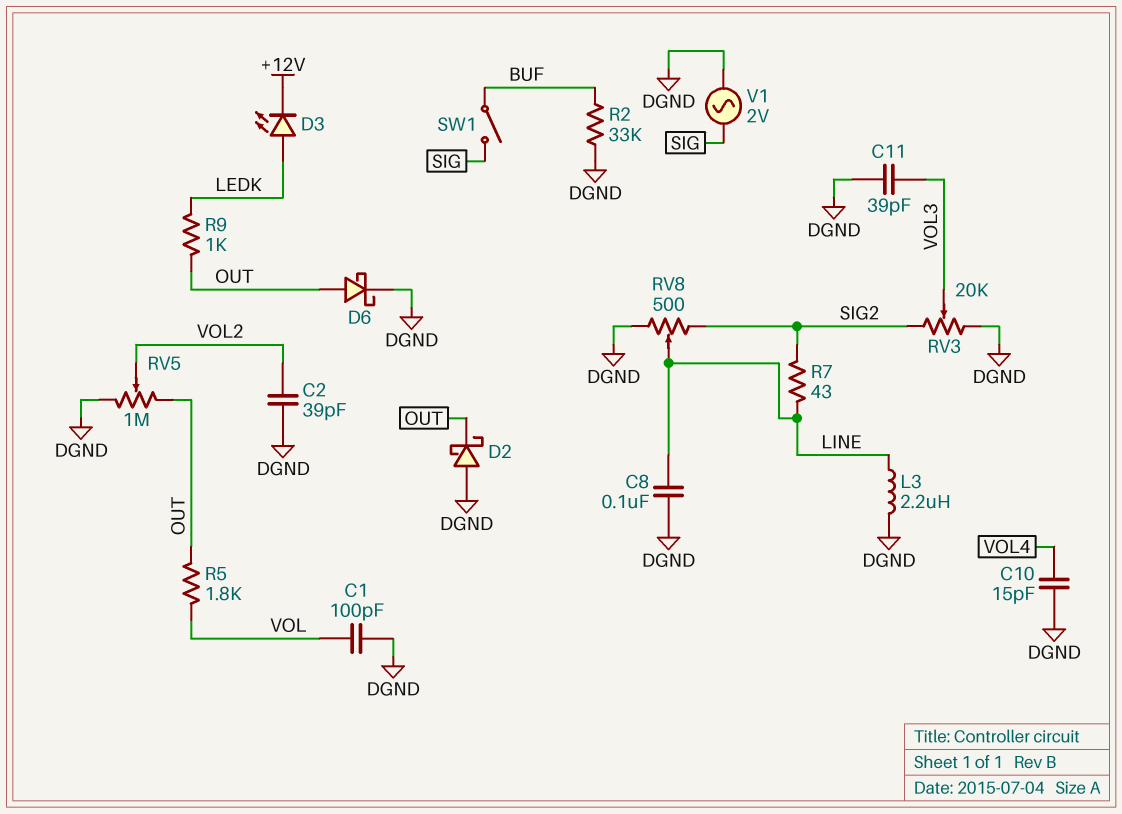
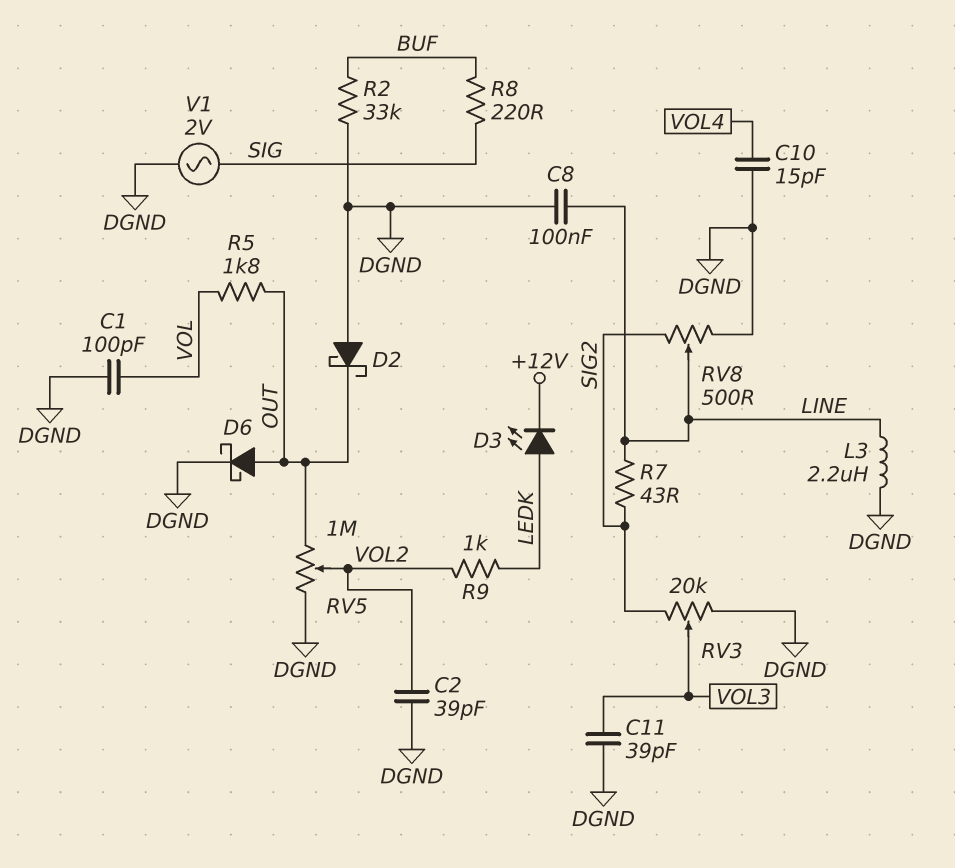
R8: none -> 220 (BUF, SIG)
R9: 1k (LEDK, OUT) -> 1k (LEDK, VOL2)
SW1: switch (BUF, SIG) -> none

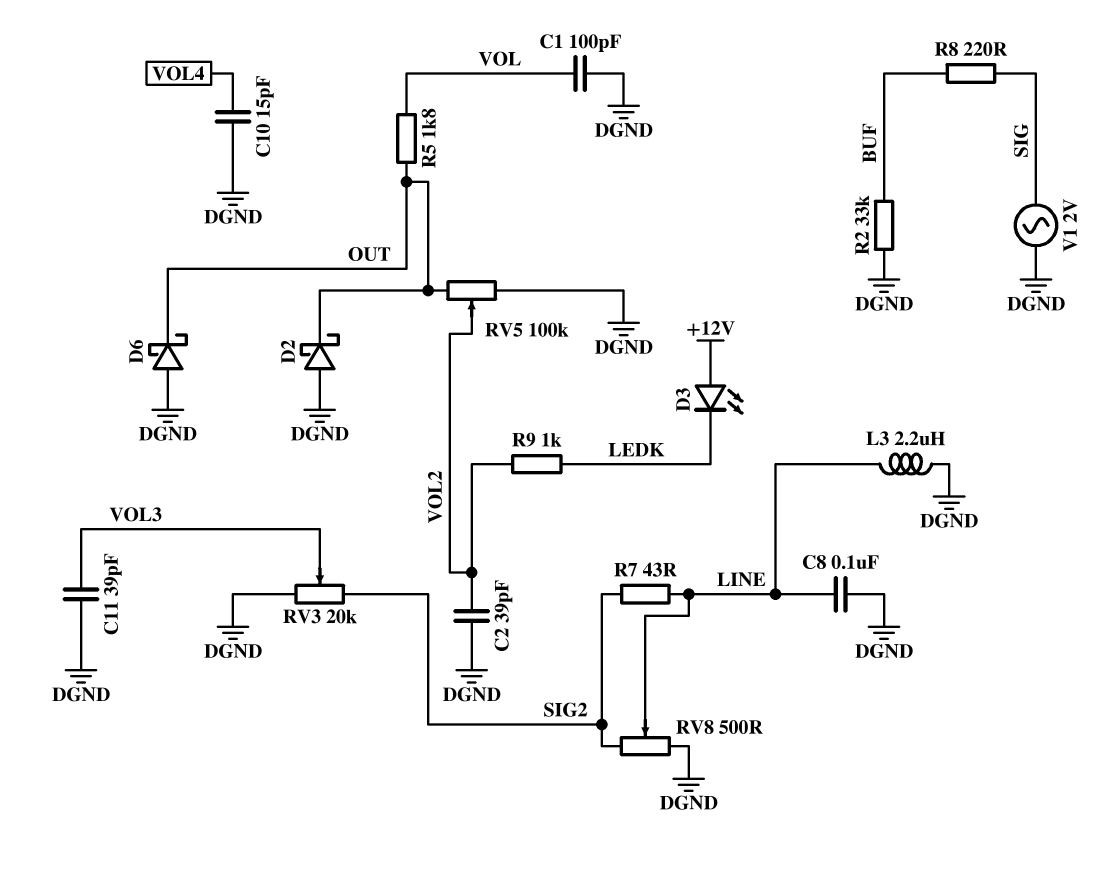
D3: LED (A LEDK, K +12V) -> LED (A +12V, K LEDK)
D6: schottky (A OUT, K DGND) -> schottky (A DGND, K OUT)
RV5: 1M (DGND, OUT, wiper VOL2) -> 100k (DGND, OUT, wiper VOL2)

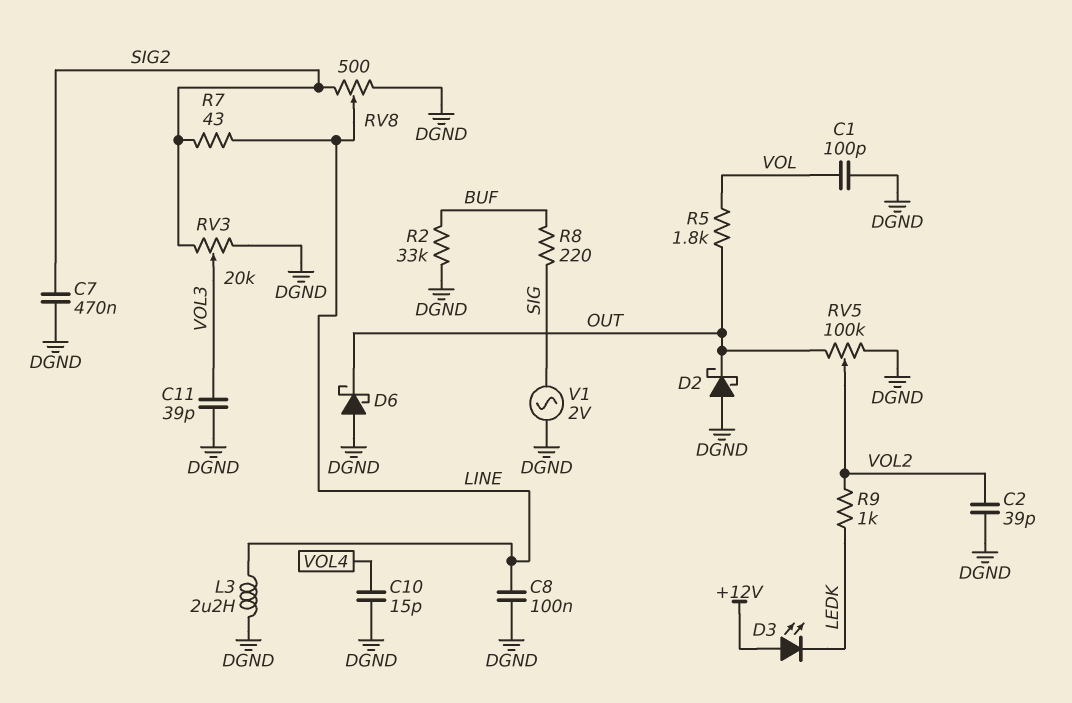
C7: none -> 470nF (DGND, SIG2)

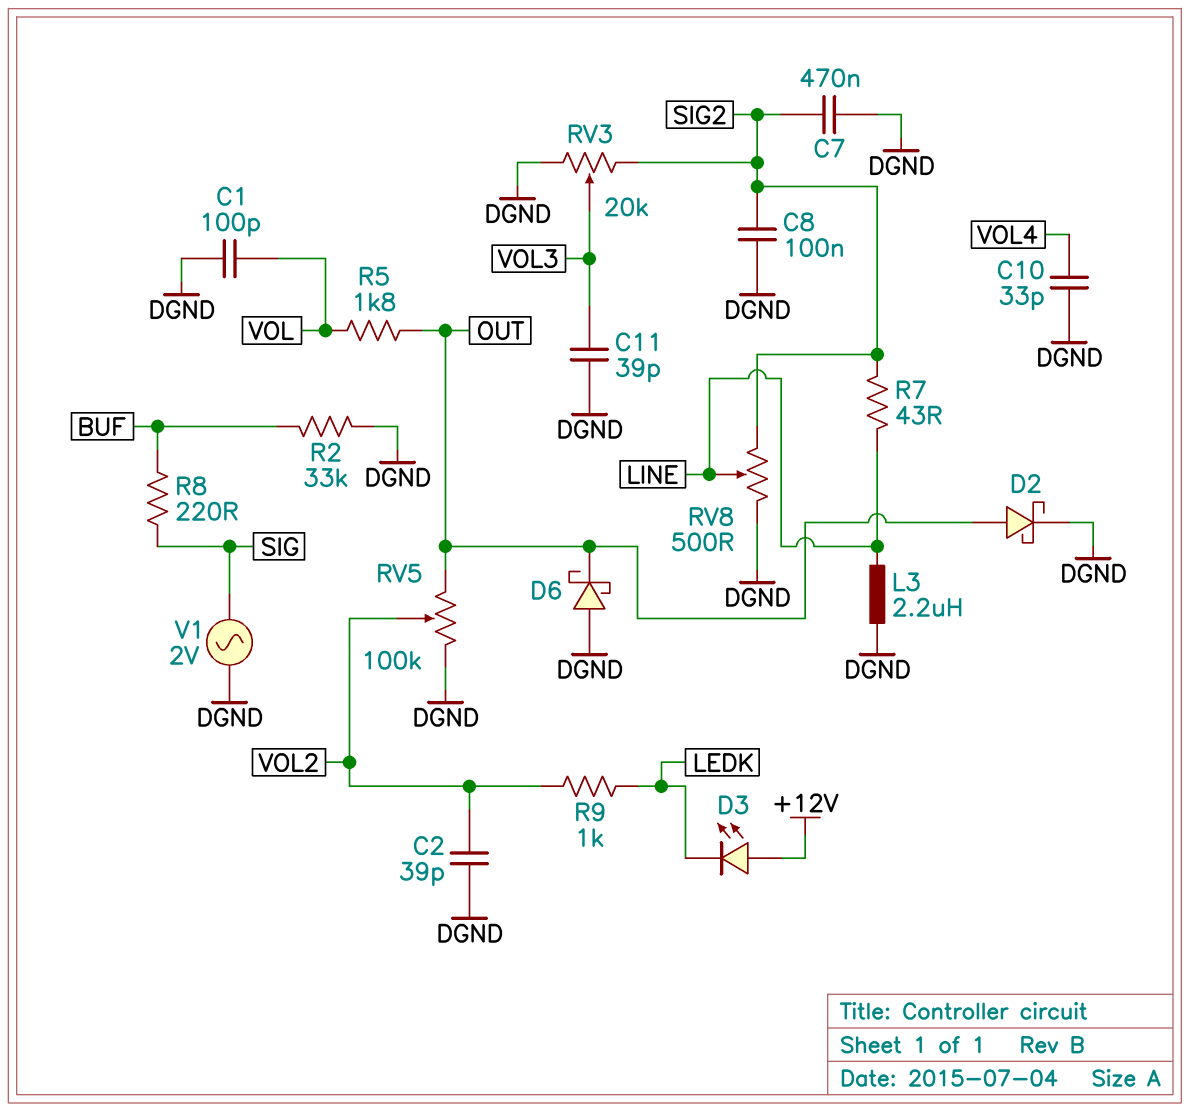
C8: 100nF (DGND, LINE) -> 100nF (DGND, SIG2)
C10: 15pF (DGND, VOL4) -> 33pF (DGND, VOL4)
D2: schottky (A DGND, K OUT) -> schottky (A OUT, K DGND)

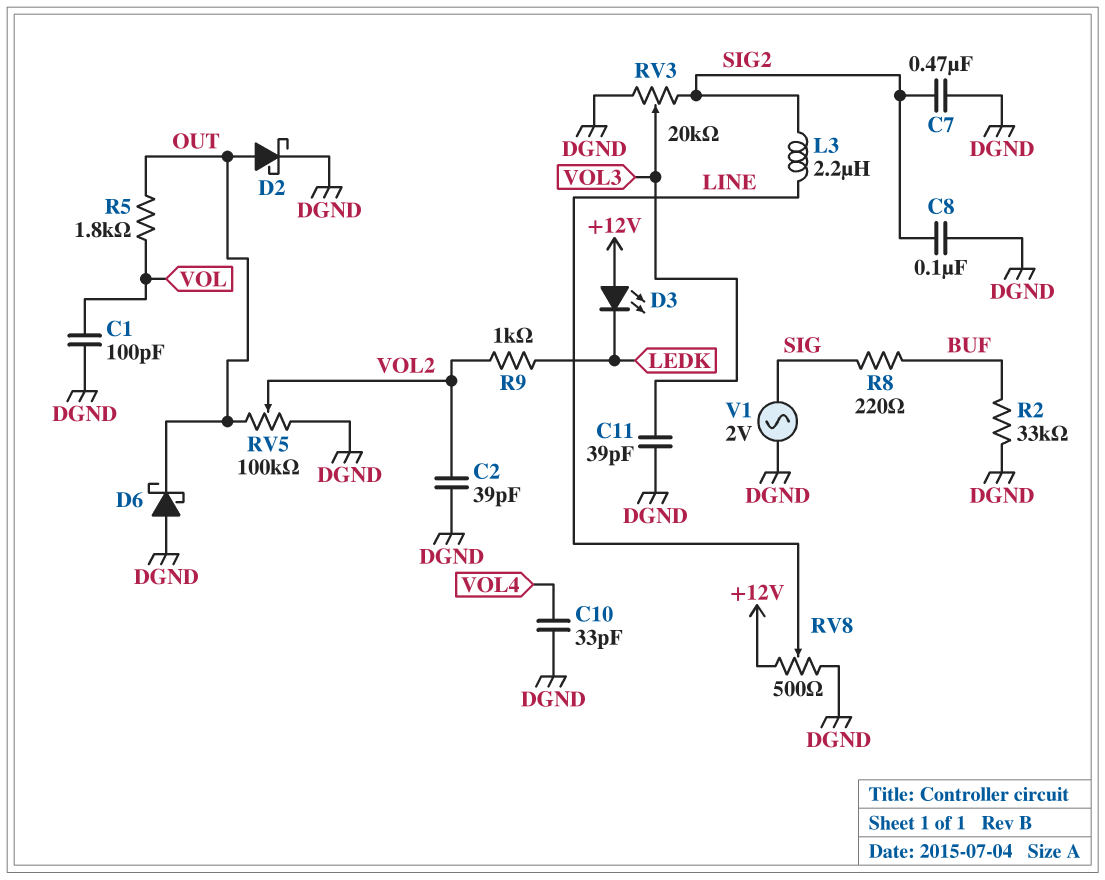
L3: 2.2uH (DGND, LINE) -> 2.2uH (LINE, SIG2)
R7: 43 (LINE, SIG2) -> none
RV8: 500 (DGND, SIG2, wiper LINE) -> 500 (+12V, DGND, wiper LINE)

